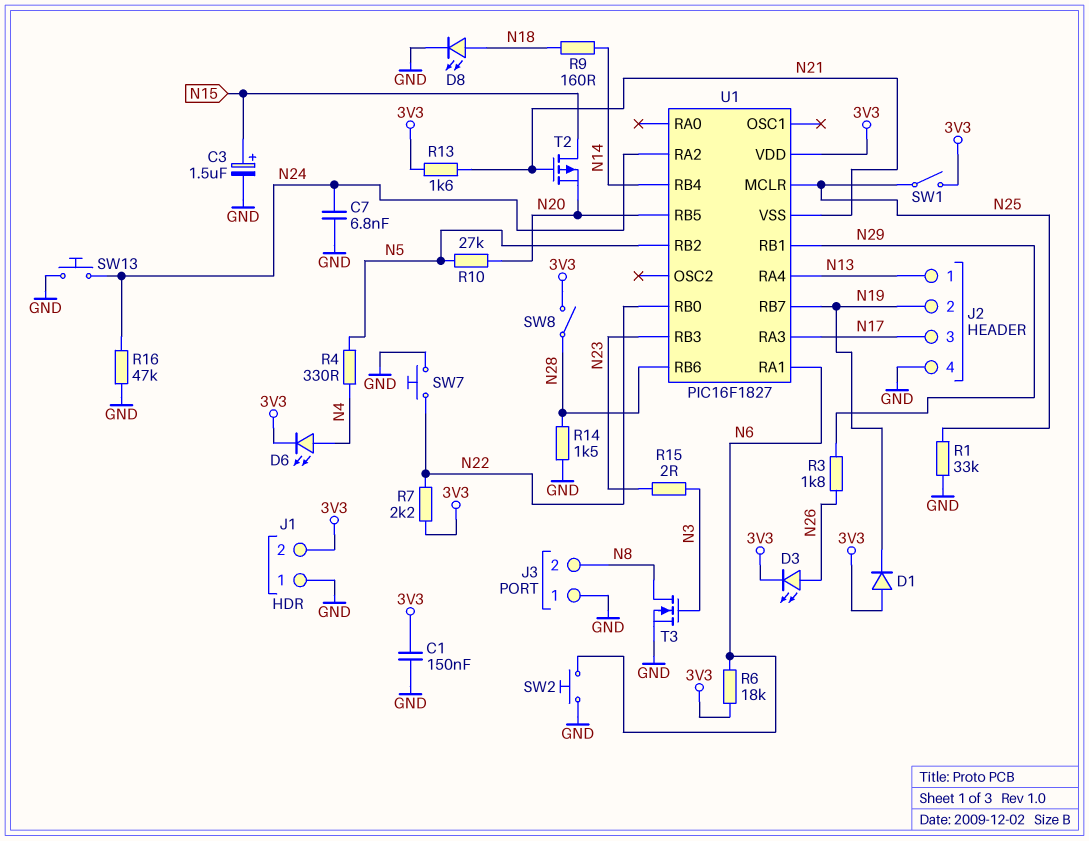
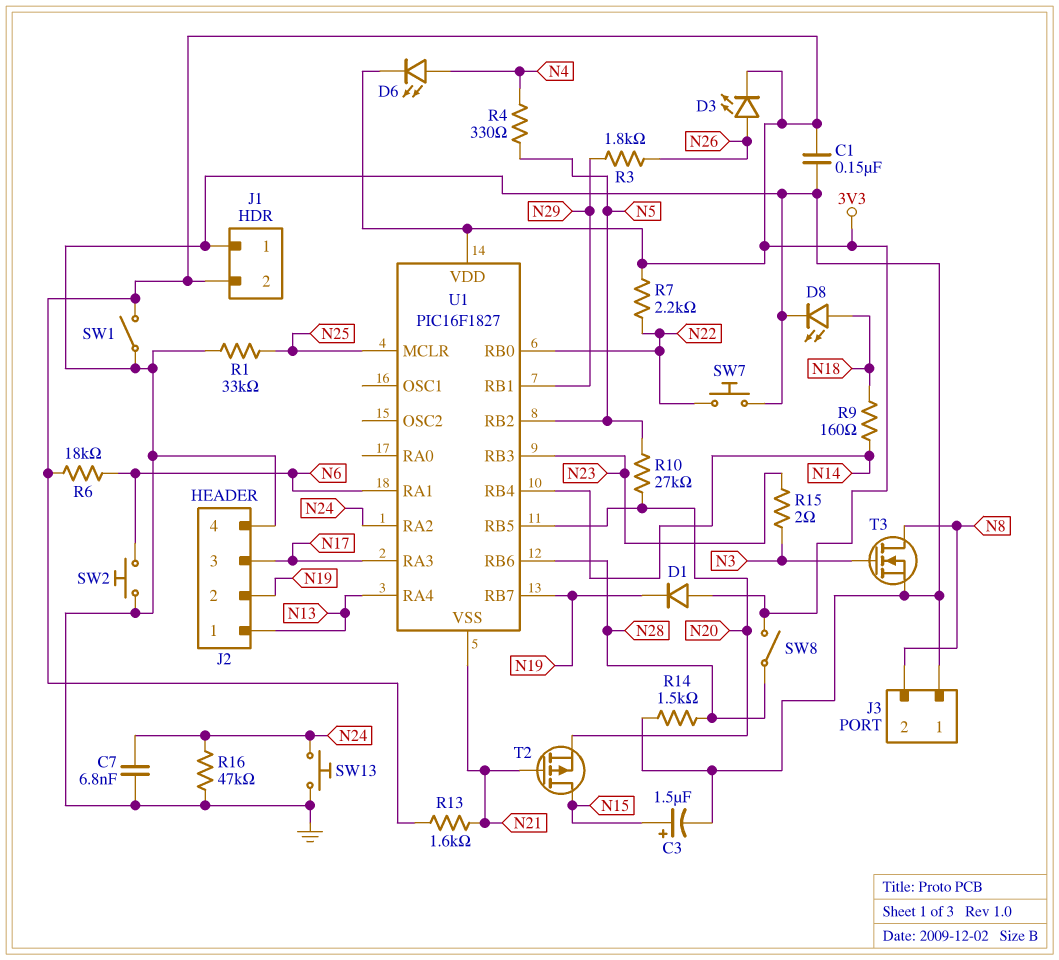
SW1: switch (3V3, N25) -> switch (3V3, GND)

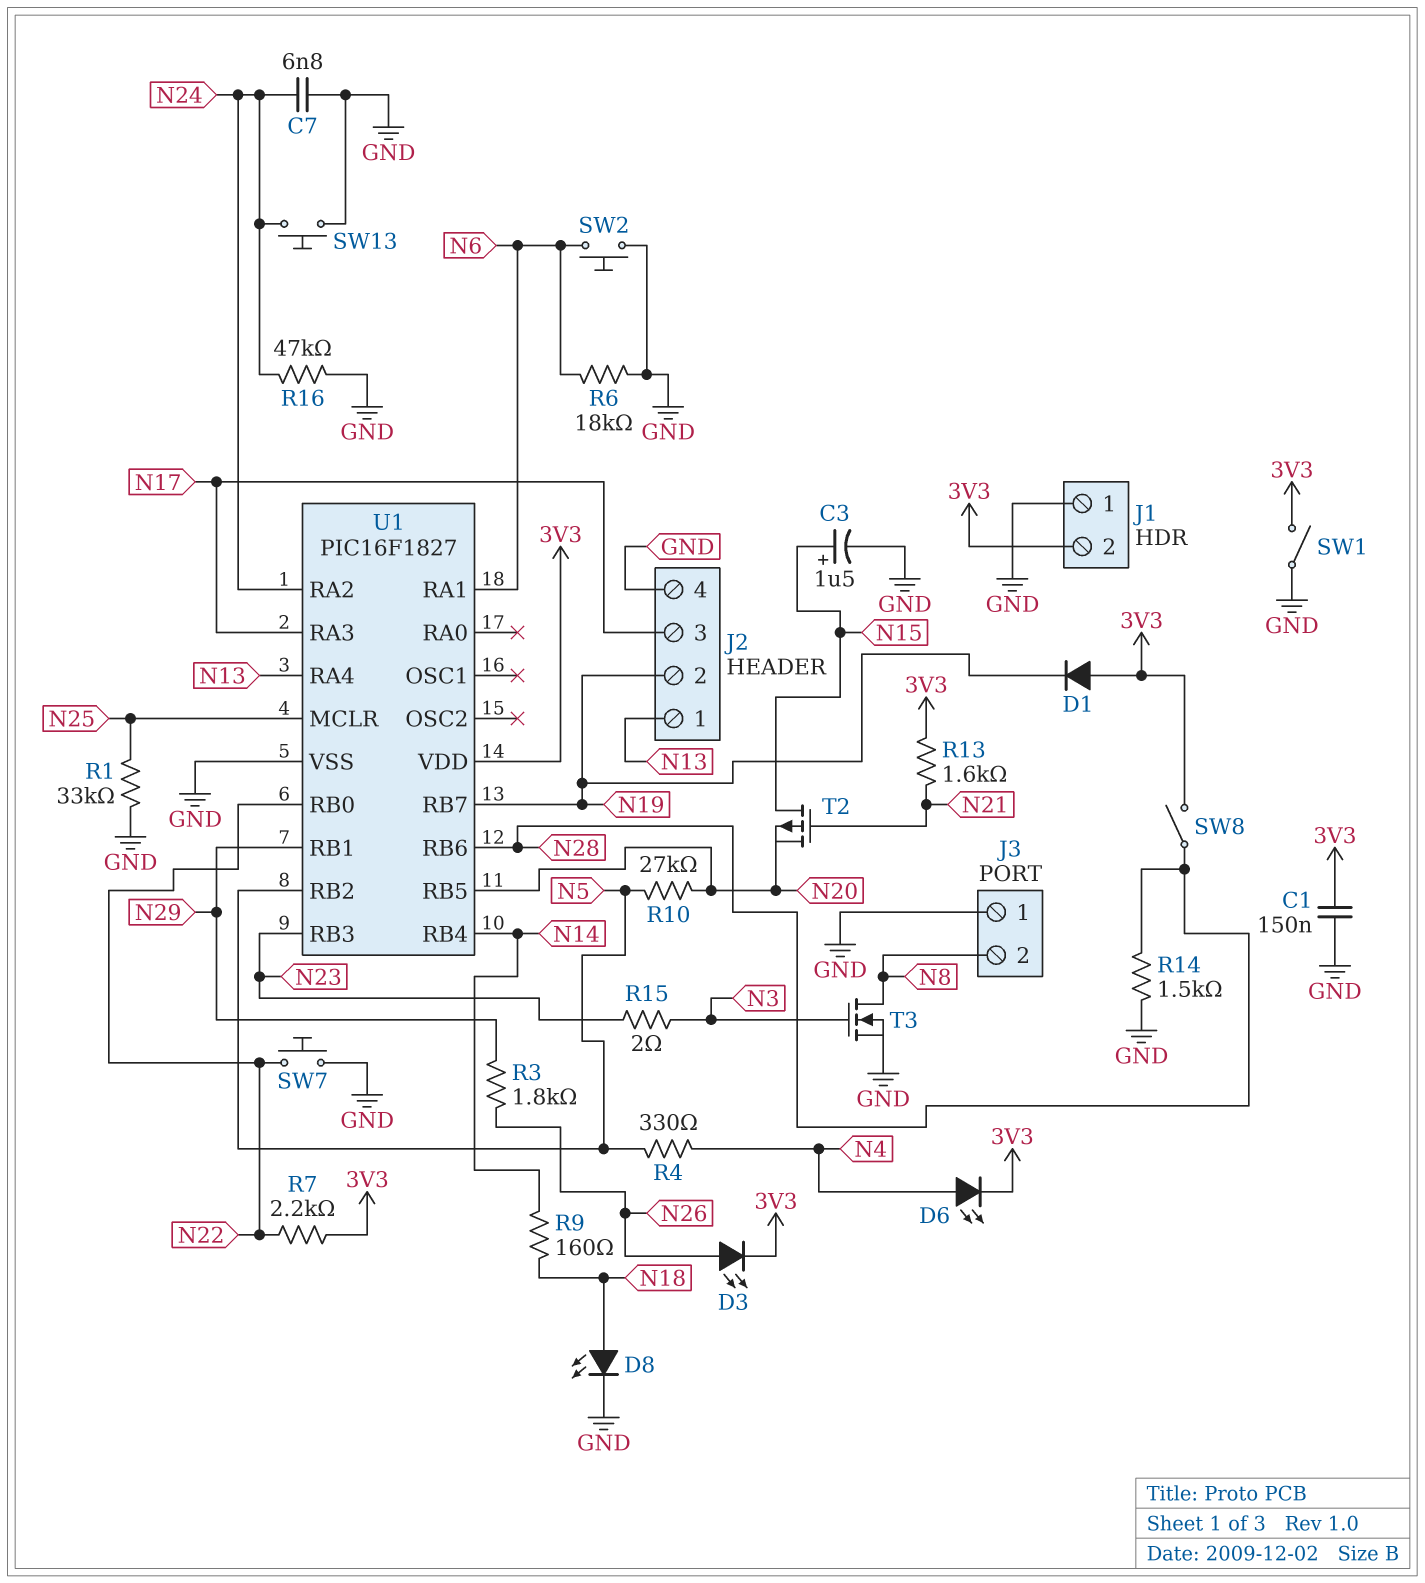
R6: 18k (3V3, N6) -> 18k (GND, N6)
U1 pin VSS: N21 -> GND

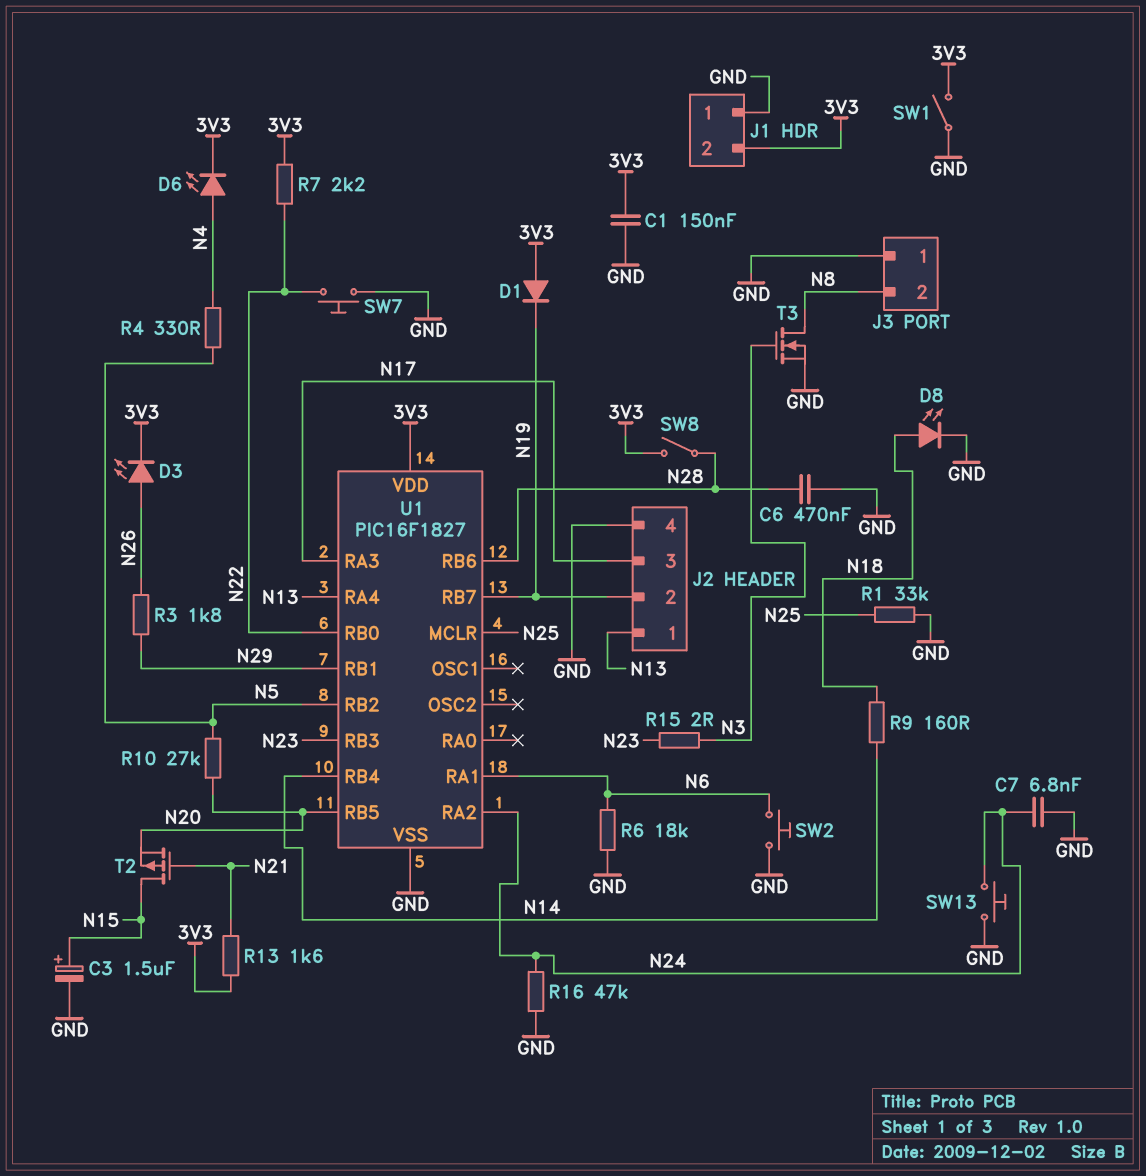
C6: none -> 470nF (GND, N28)
R14: 1.5k (GND, N28) -> none

